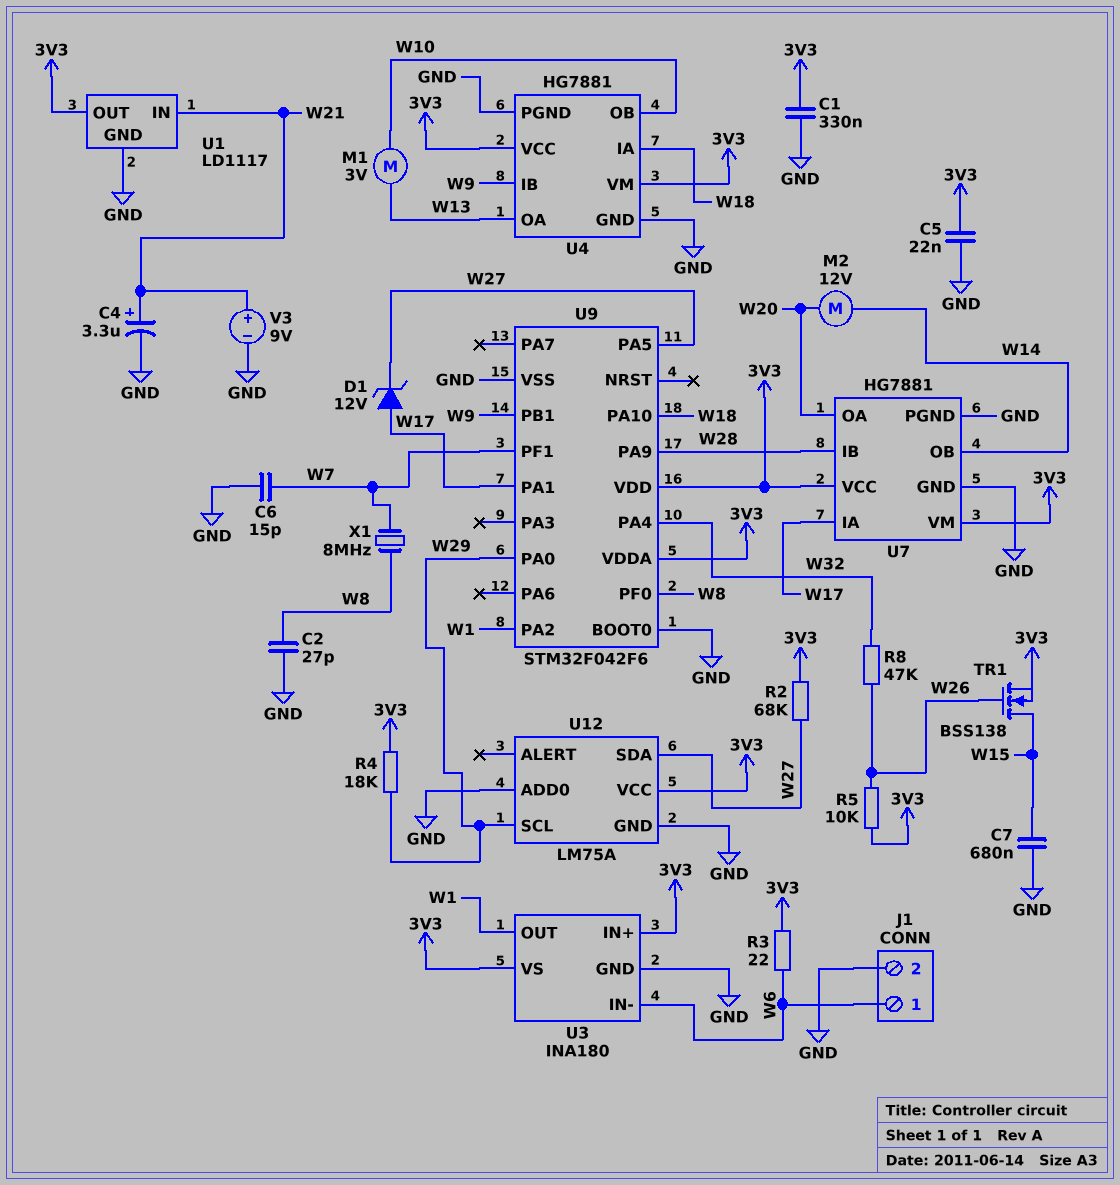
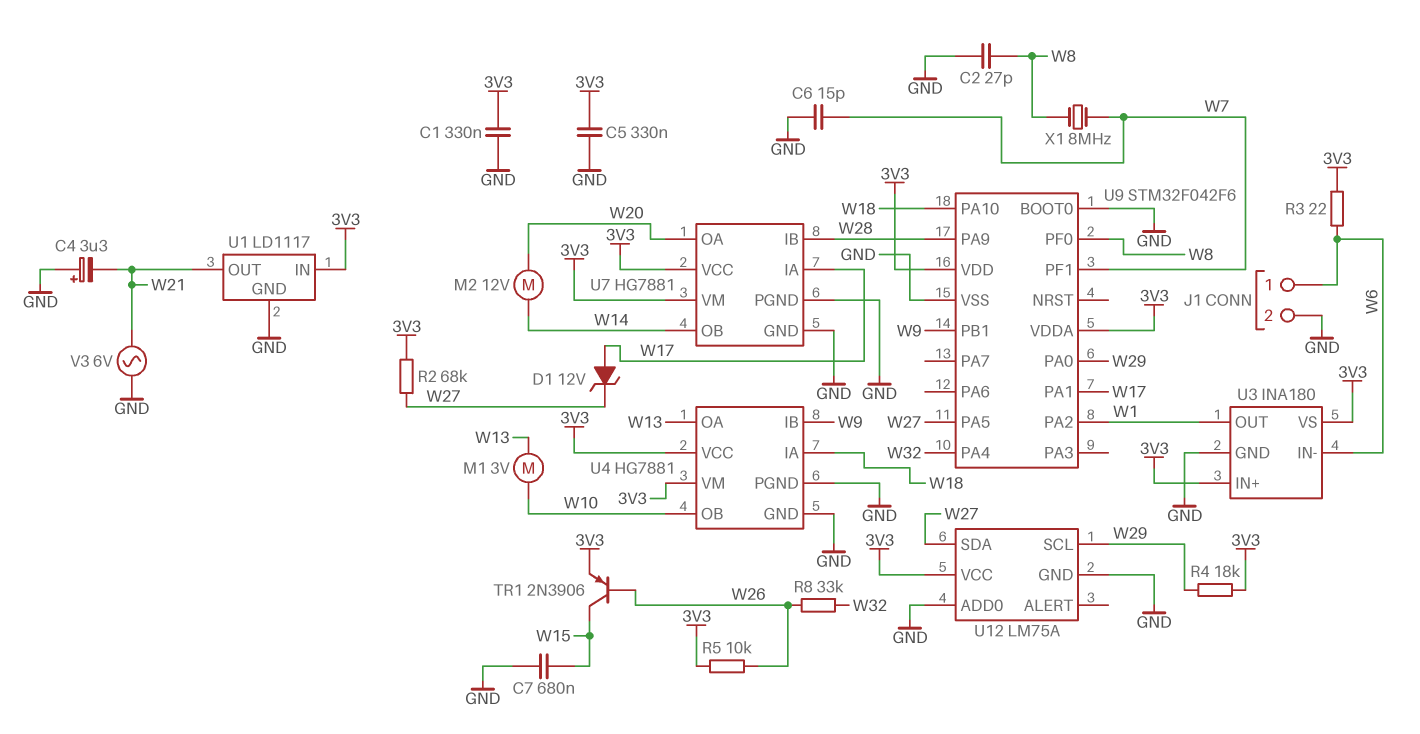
C4: 3.3uF (plus W21, minus GND) -> 3.3uF (plus GND, minus W21)
C5: 22nF (3V3, GND) -> 330nF (3V3, GND)
R8: 47k (W26, W32) -> 33k (W26, W32)
TR1: NMOS BSS138 (G W26, D W15, S 3V3) -> PNP 2N3906 (B W26, C W15, E 3V3)
U1 pin IN: W21 -> 3V3
U1 pin OUT: 3V3 -> W21
V3: 9V (plus W21, minus GND) -> AC 6V (GND, W21)

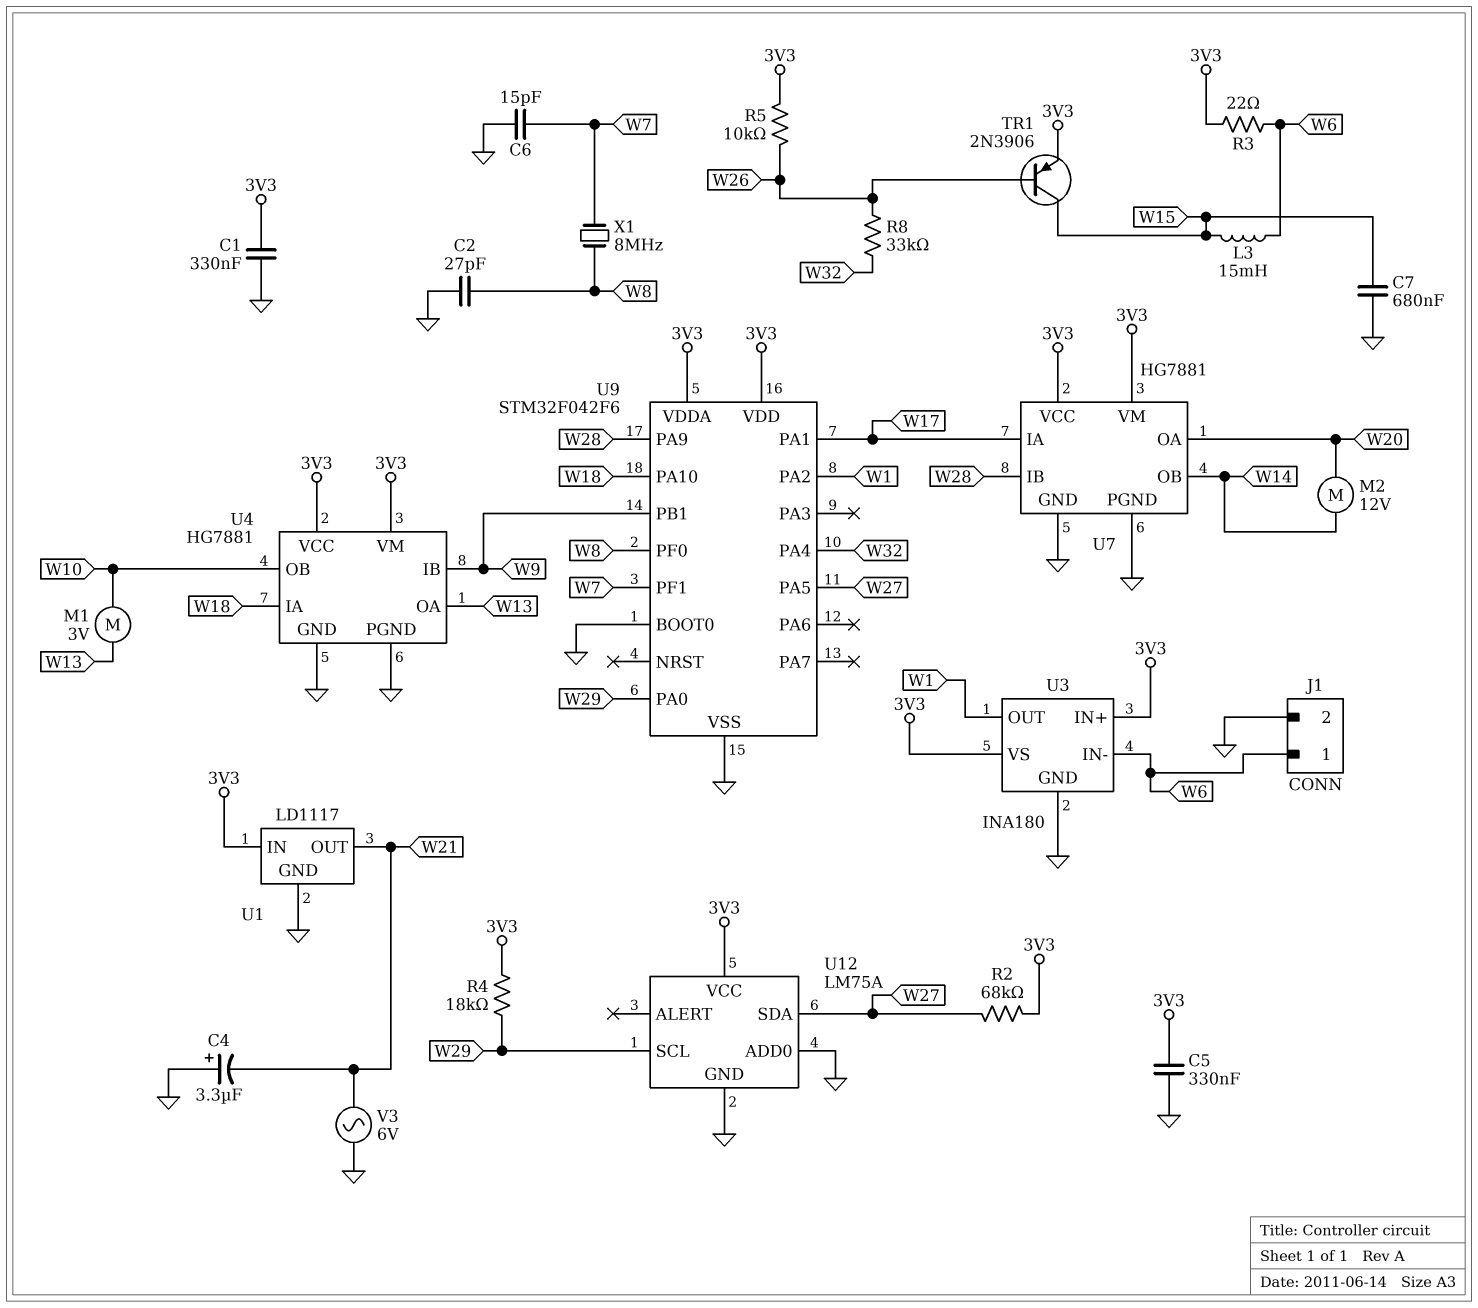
D1: zener 12V (A W17, K W27) -> none
L3: none -> 15mH (W6, W15)

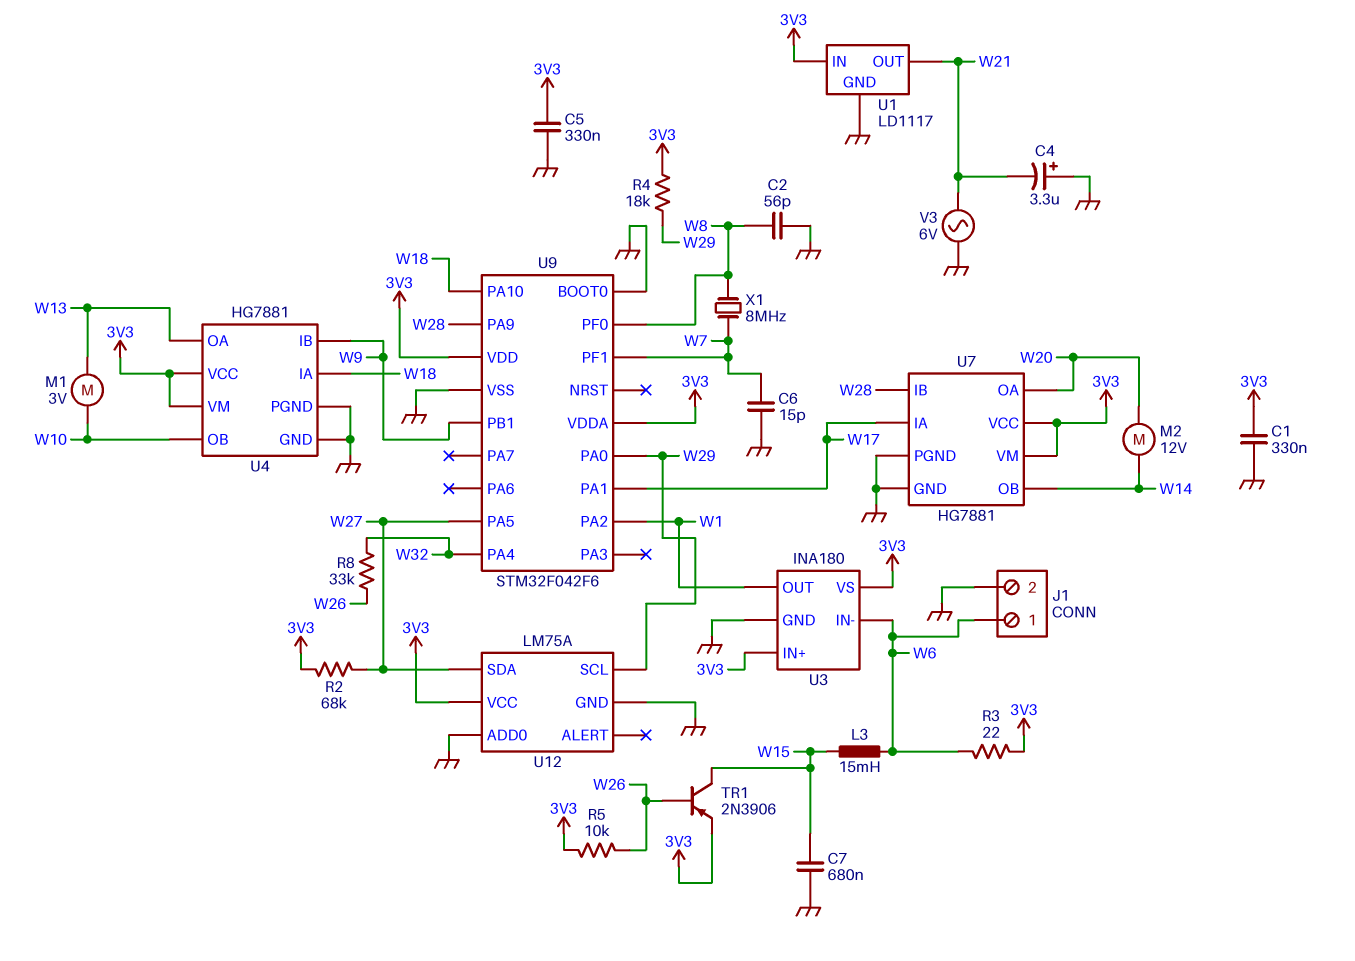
C2: 27pF (GND, W8) -> 56pF (GND, W8)

